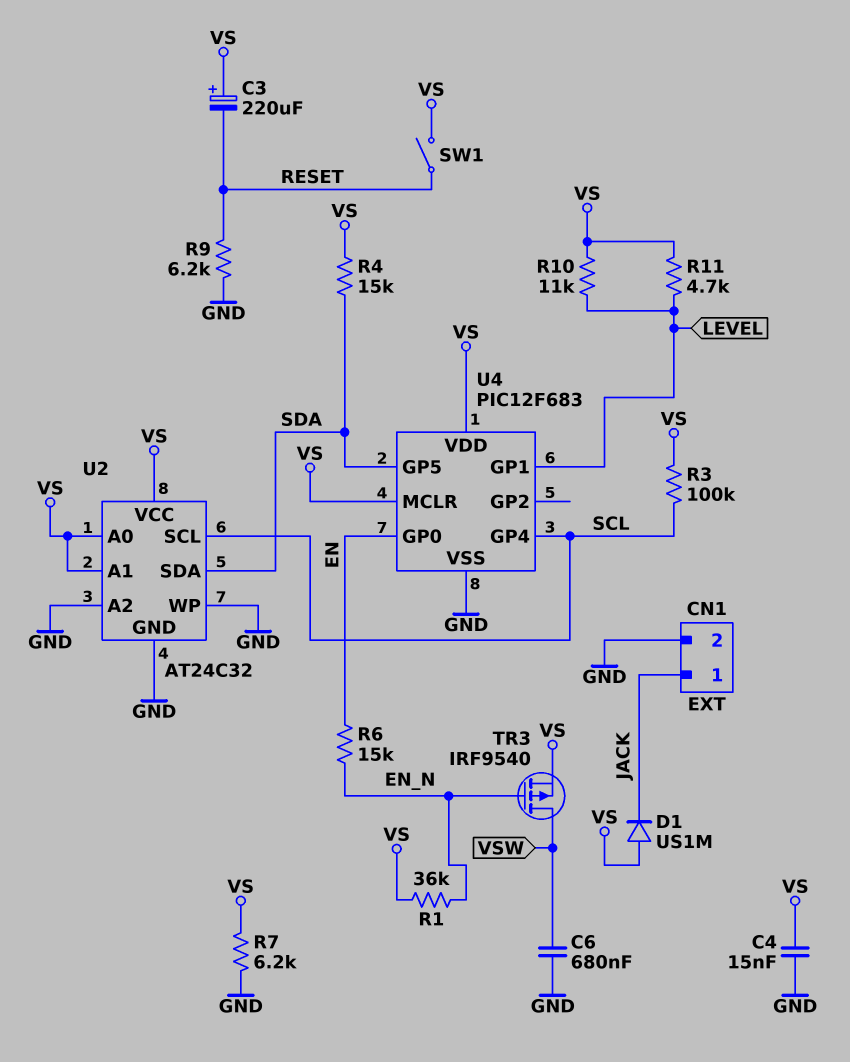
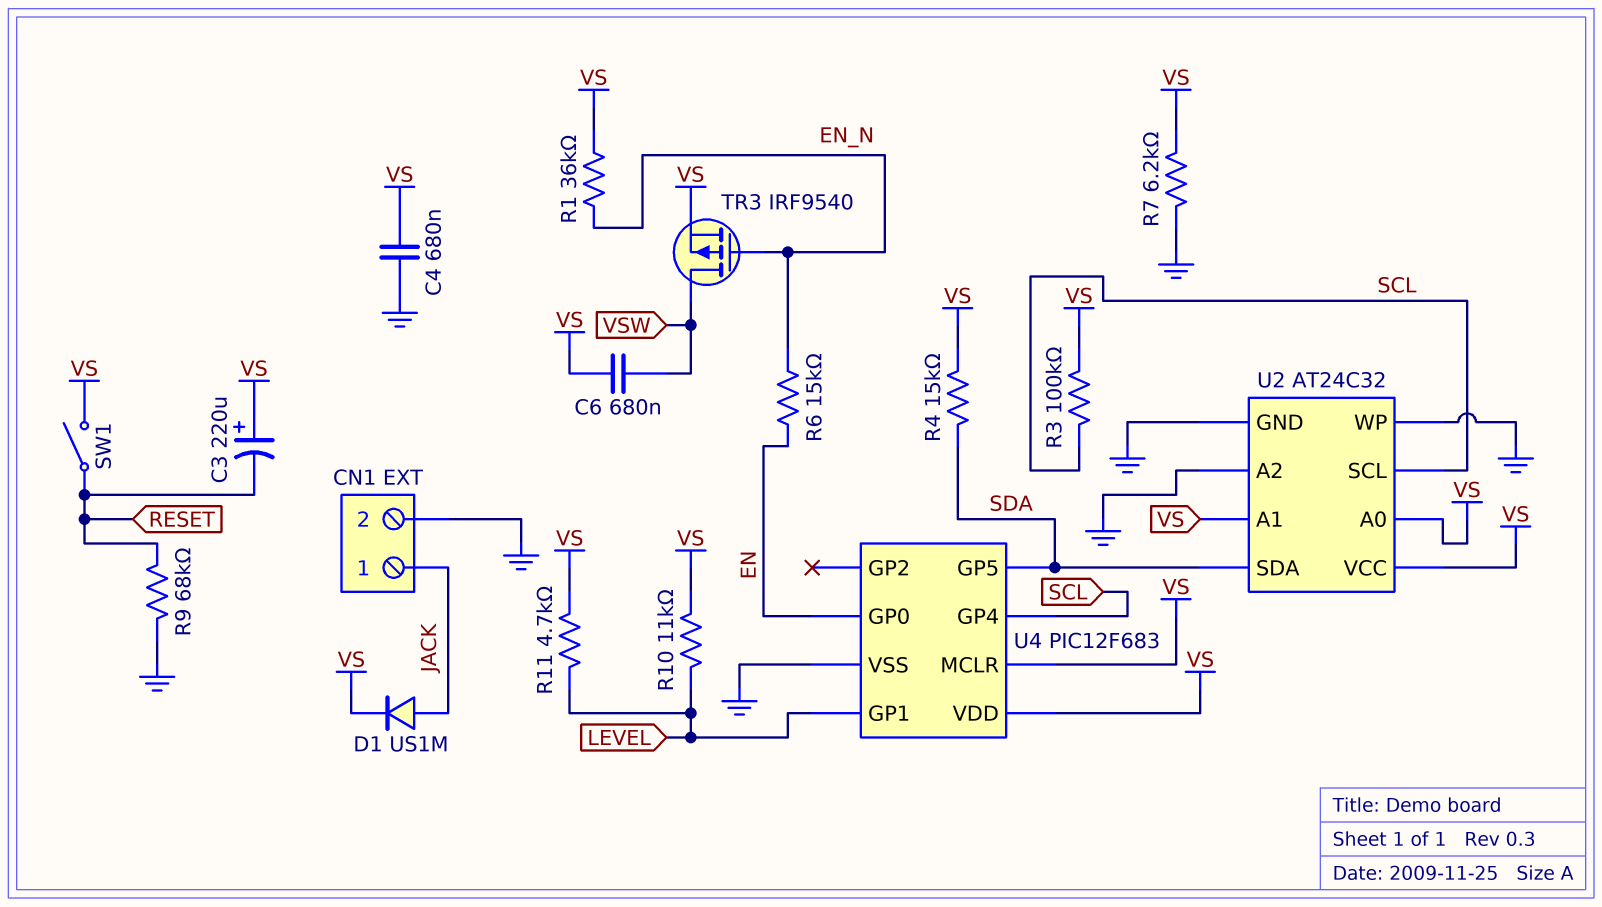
C4: 15nF (GND, VS) -> 680nF (GND, VS)
C6: 680nF (GND, VSW) -> 680nF (VS, VSW)
D1: diode US1M (A VS, K JACK) -> diode US1M (A JACK, K VS)
R9: 6.2k (GND, RESET) -> 68k (GND, RESET)

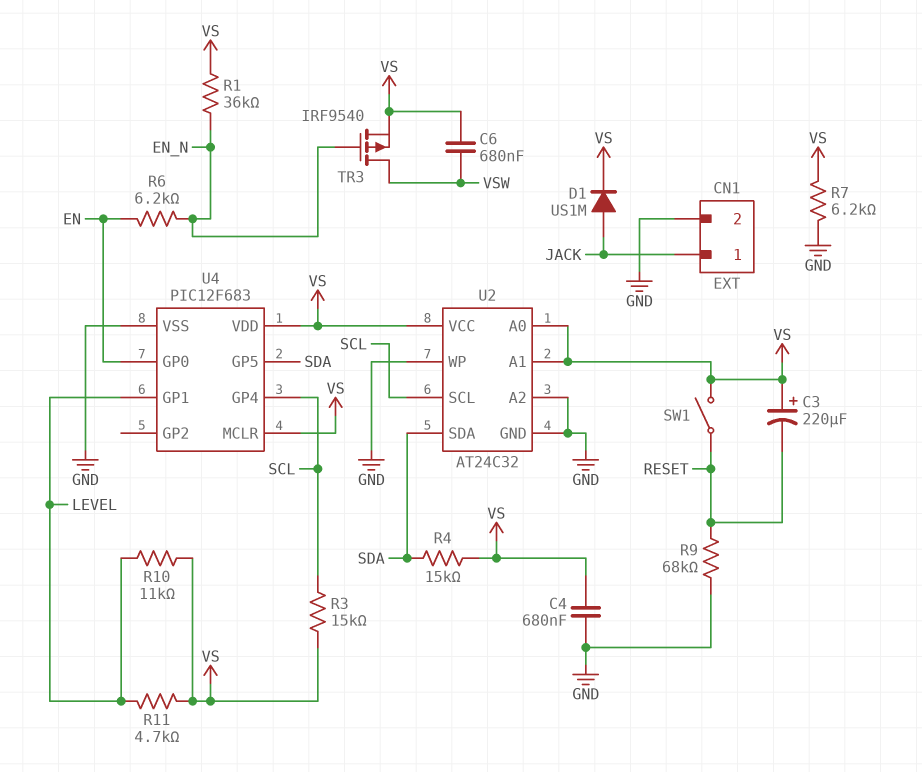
R3: 100k (SCL, VS) -> 15k (SCL, VS)
R6: 15k (EN, EN_N) -> 6.2k (EN, EN_N)

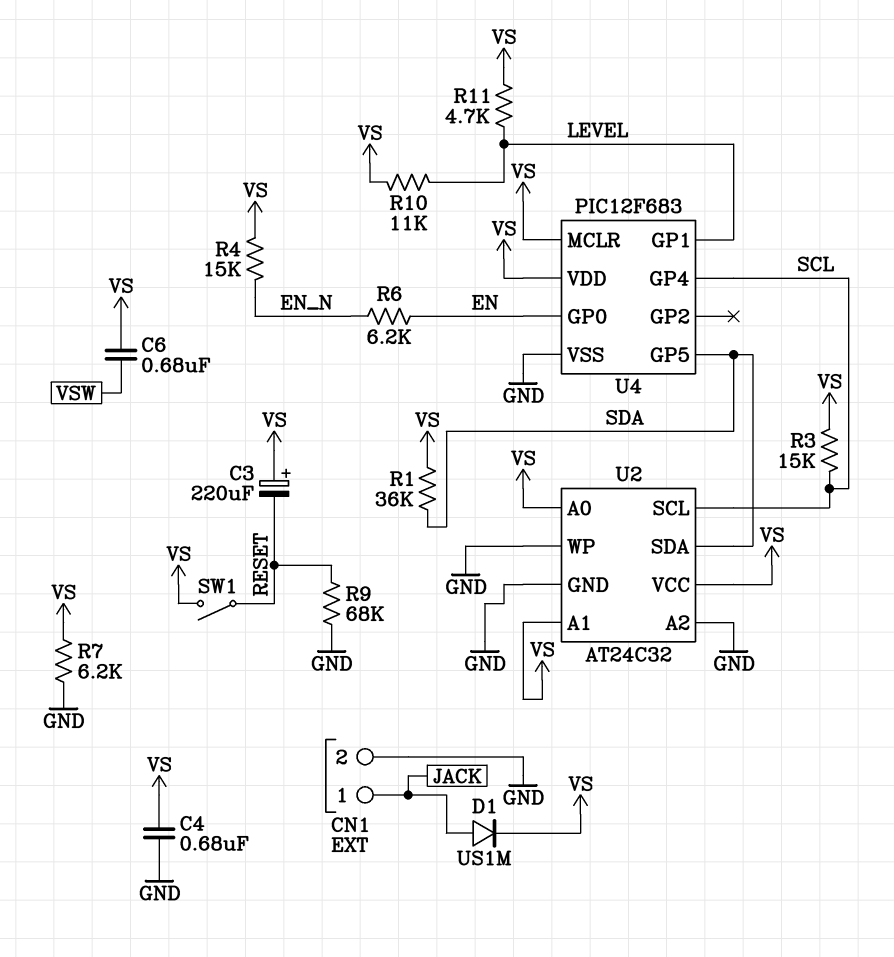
R1: 36k (EN_N, VS) -> 36k (SDA, VS)
R4: 15k (SDA, VS) -> 15k (EN_N, VS)
TR3: PMOS IRF9540 (G EN_N, D VSW, S VS) -> none

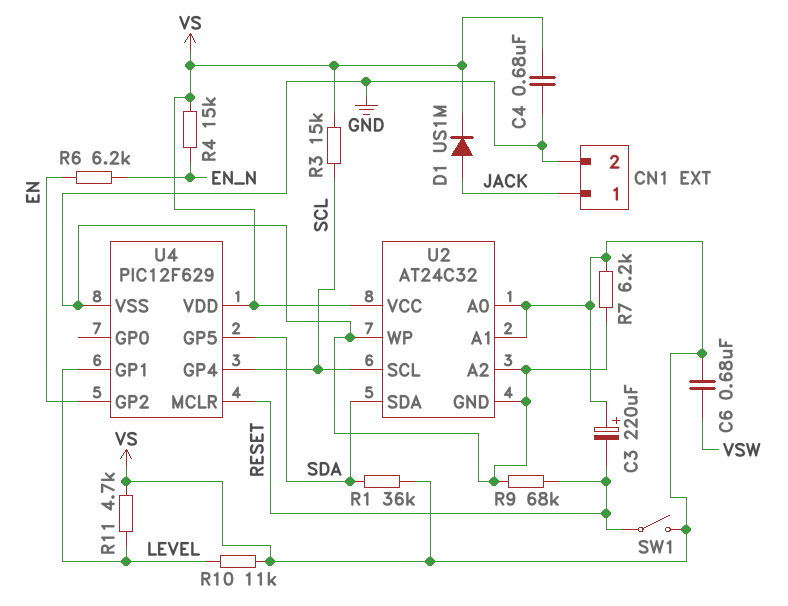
U4: PIC12F683 -> PIC12F629
U4 pin GP0: EN -> none
U4 pin GP2: none -> EN
U4 pin MCLR: VS -> RESET

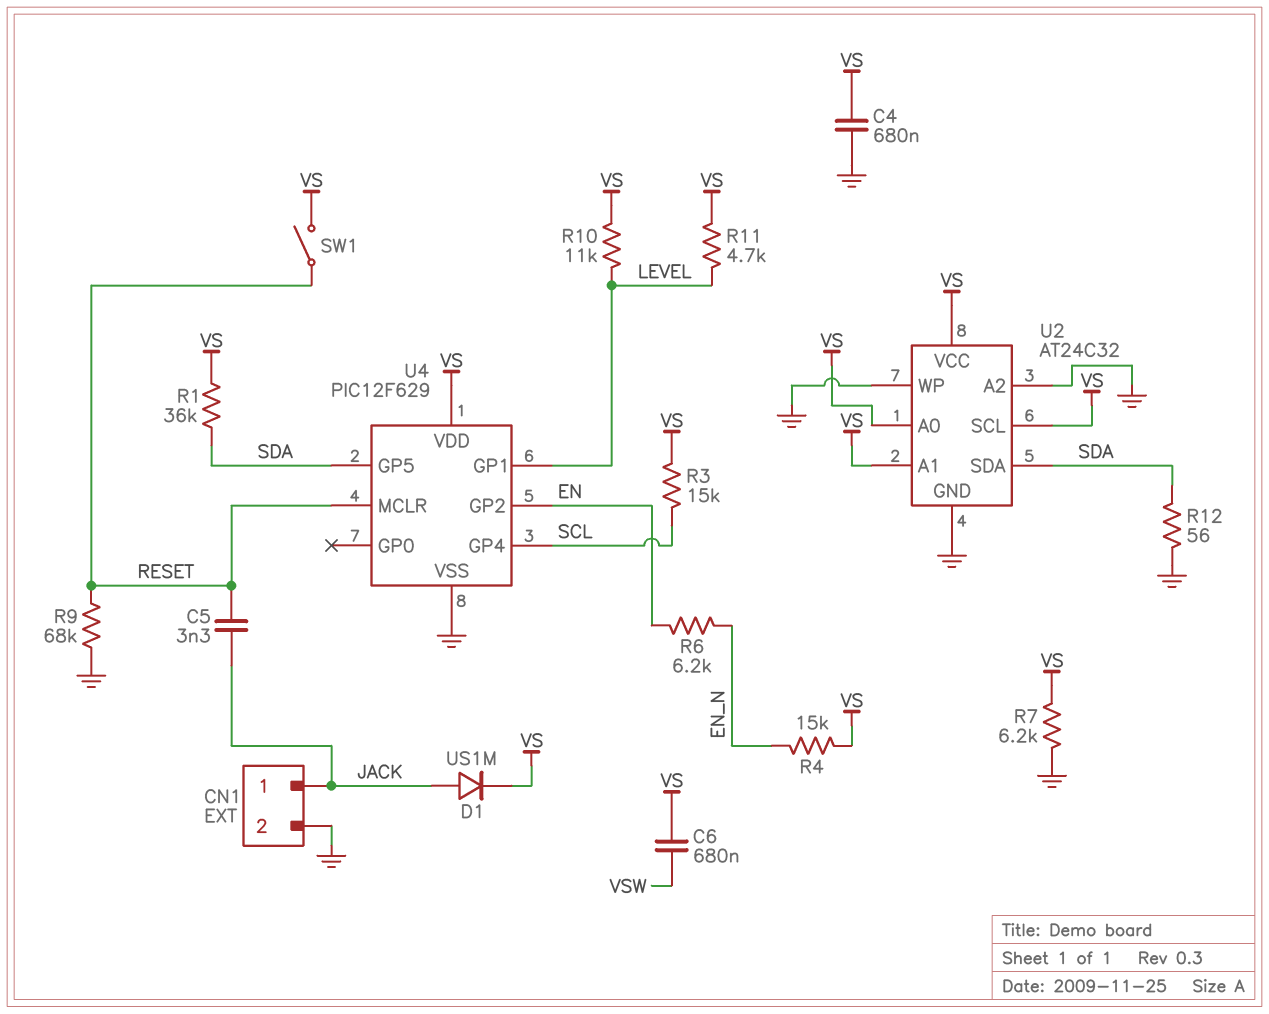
C3: 220uF (plus VS, minus RESET) -> none
C5: none -> 3.3nF (JACK, RESET)
R12: none -> 56 (GND, SDA)
U2 pin SCL: SCL -> VS

